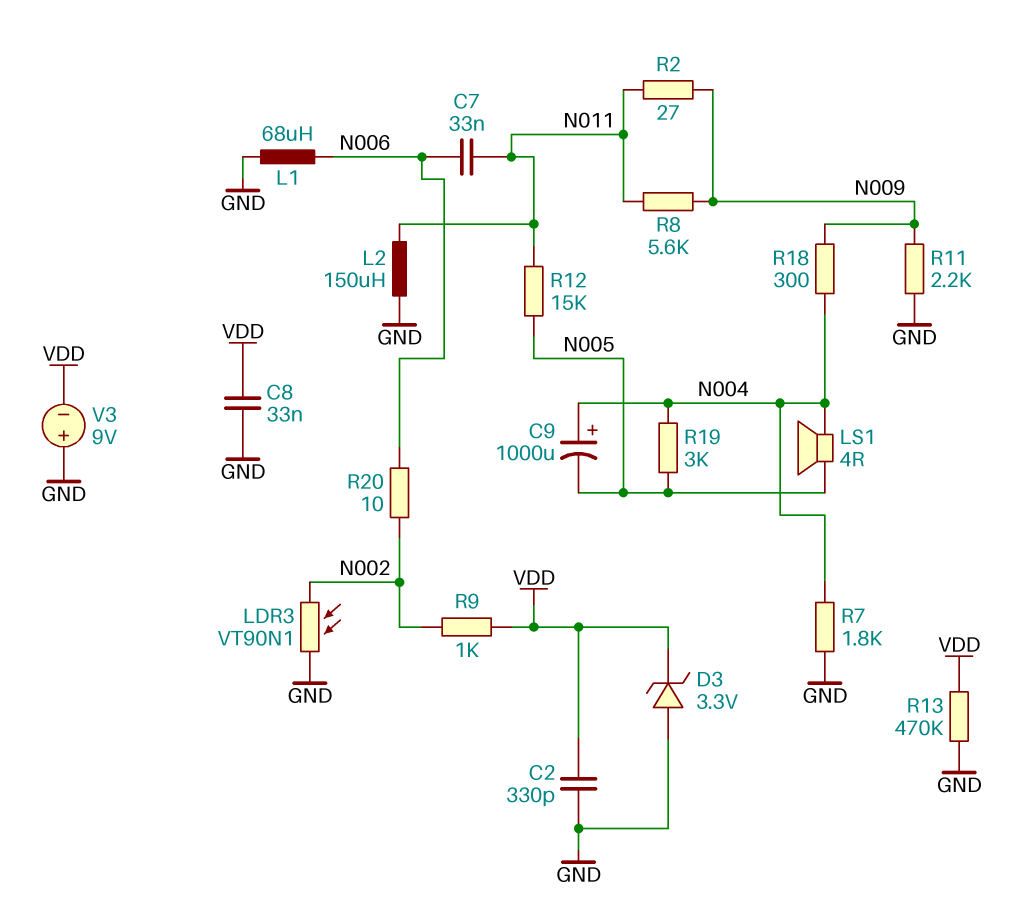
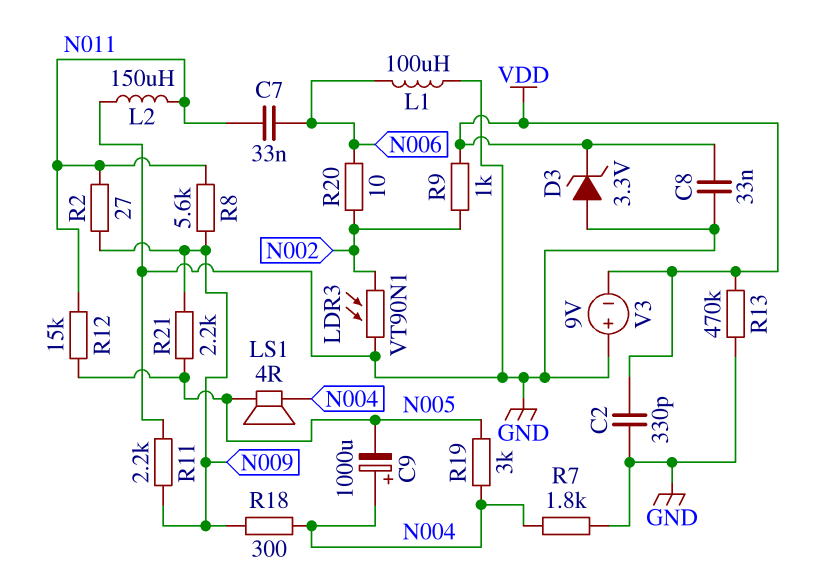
L1: 68uH (GND, N006) -> 100uH (GND, N006)
R21: none -> 2.2k (N005, N009)

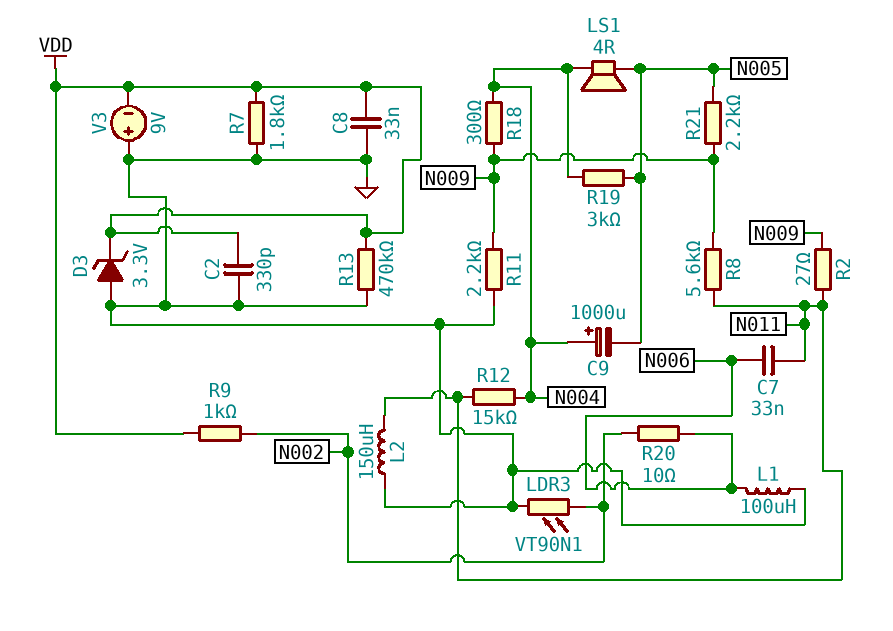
R7: 1.8k (GND, N004) -> 1.8k (GND, VDD)
R12: 15k (N005, N011) -> 15k (N004, N011)

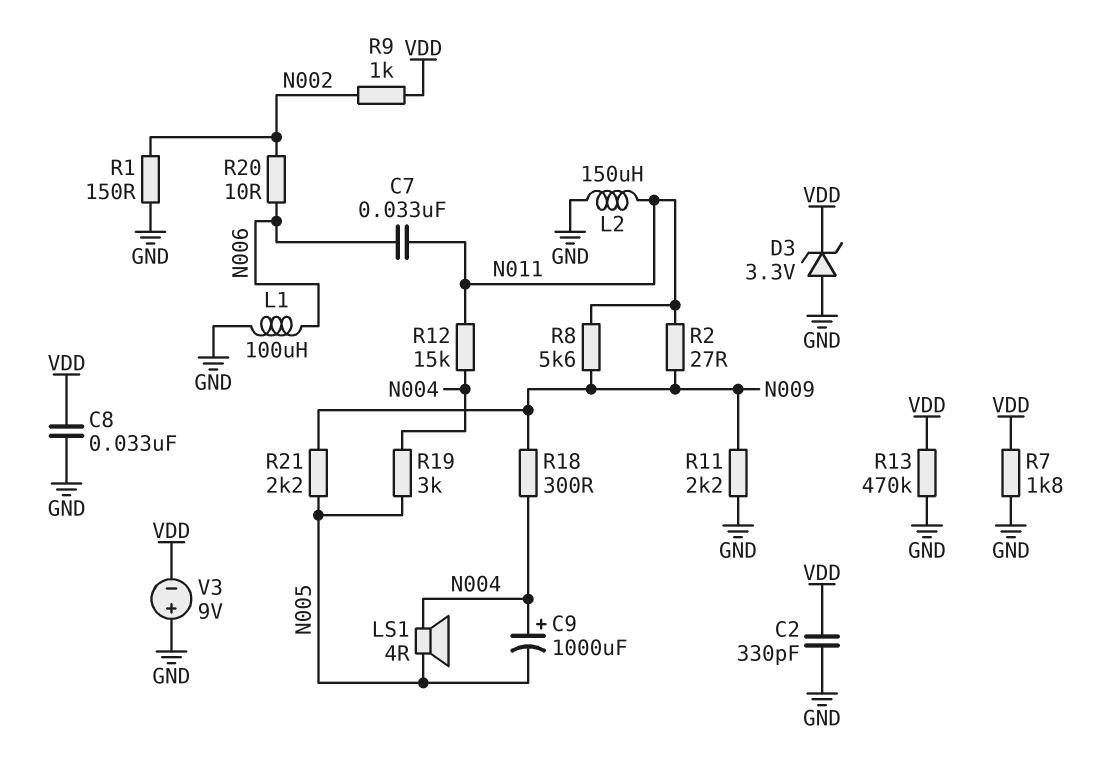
LDR3: VT90N1 (GND, N002) -> none
R1: none -> 150 (GND, N002)

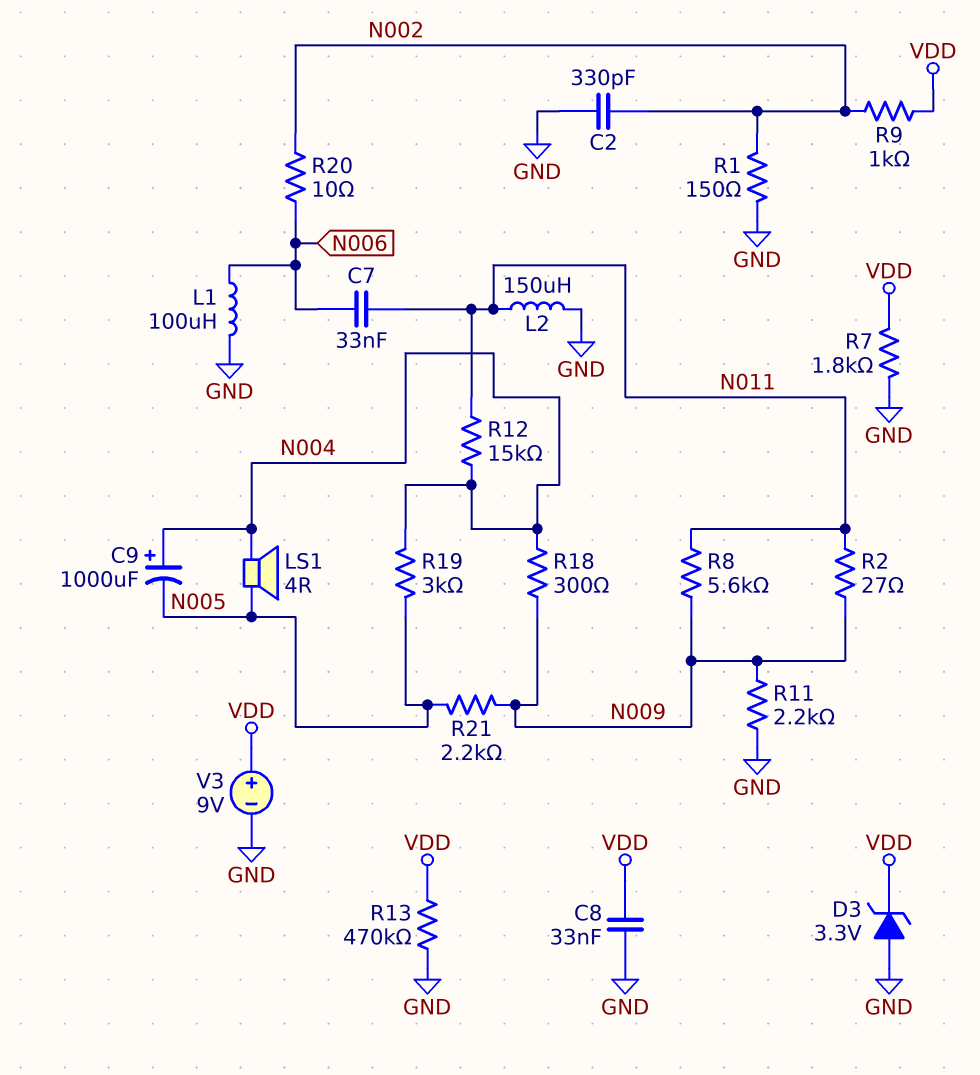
C2: 330pF (GND, VDD) -> 330pF (GND, N002)
V3: 9V (plus GND, minus VDD) -> 9V (plus VDD, minus GND)

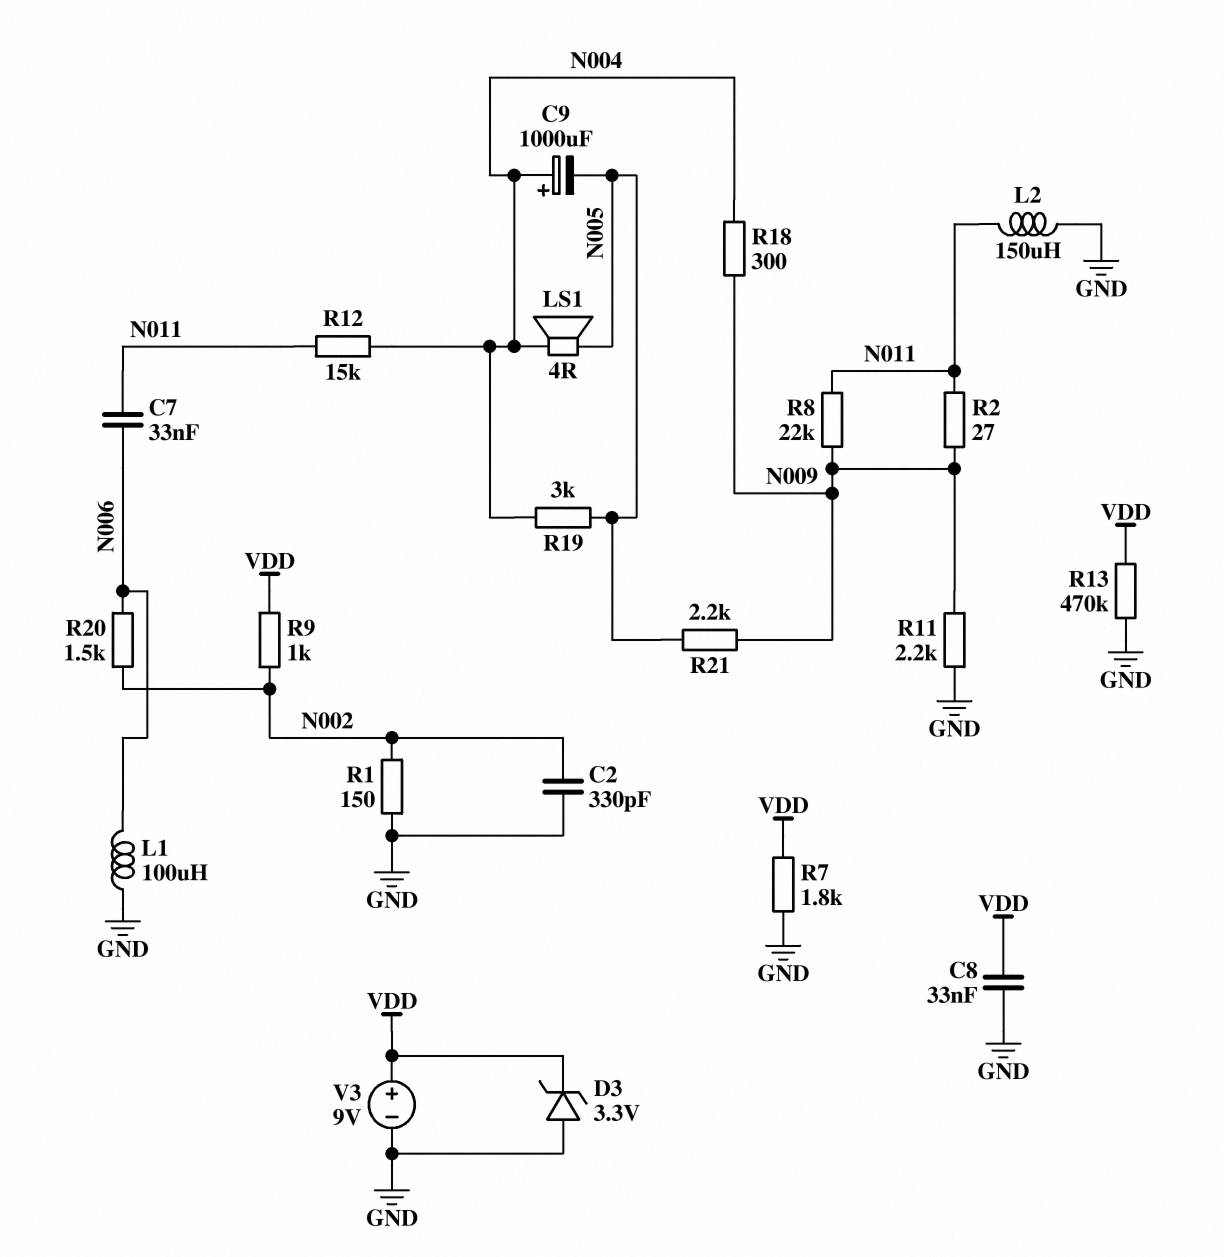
R8: 5.6k (N009, N011) -> 22k (N009, N011)
R20: 10 (N002, N006) -> 1.5k (N002, N006)

